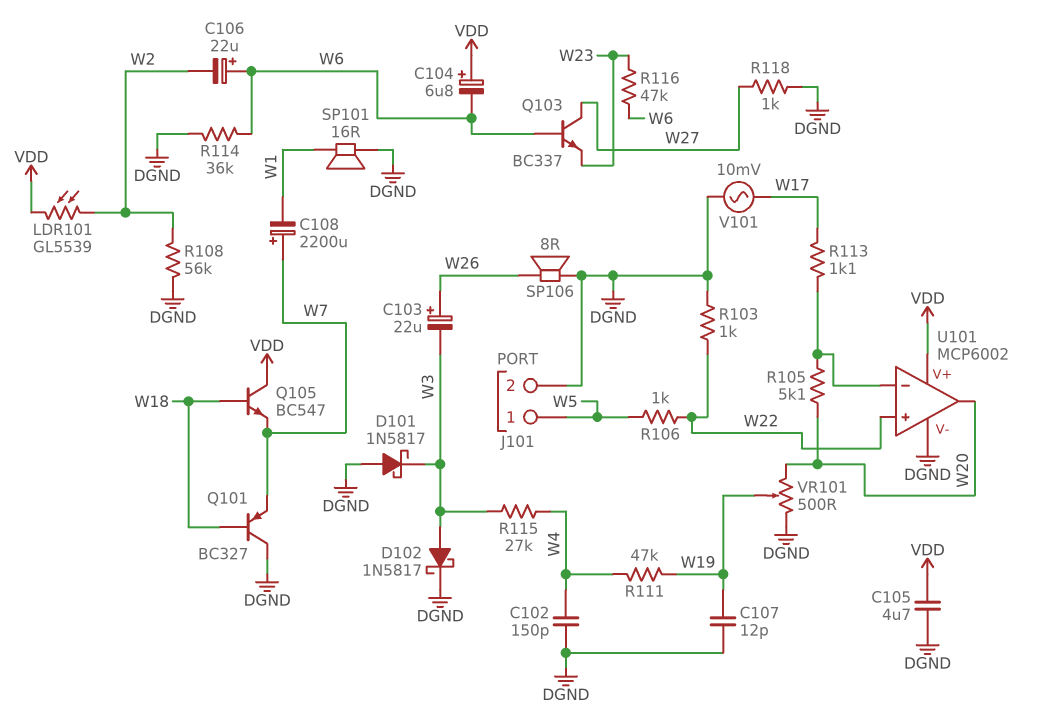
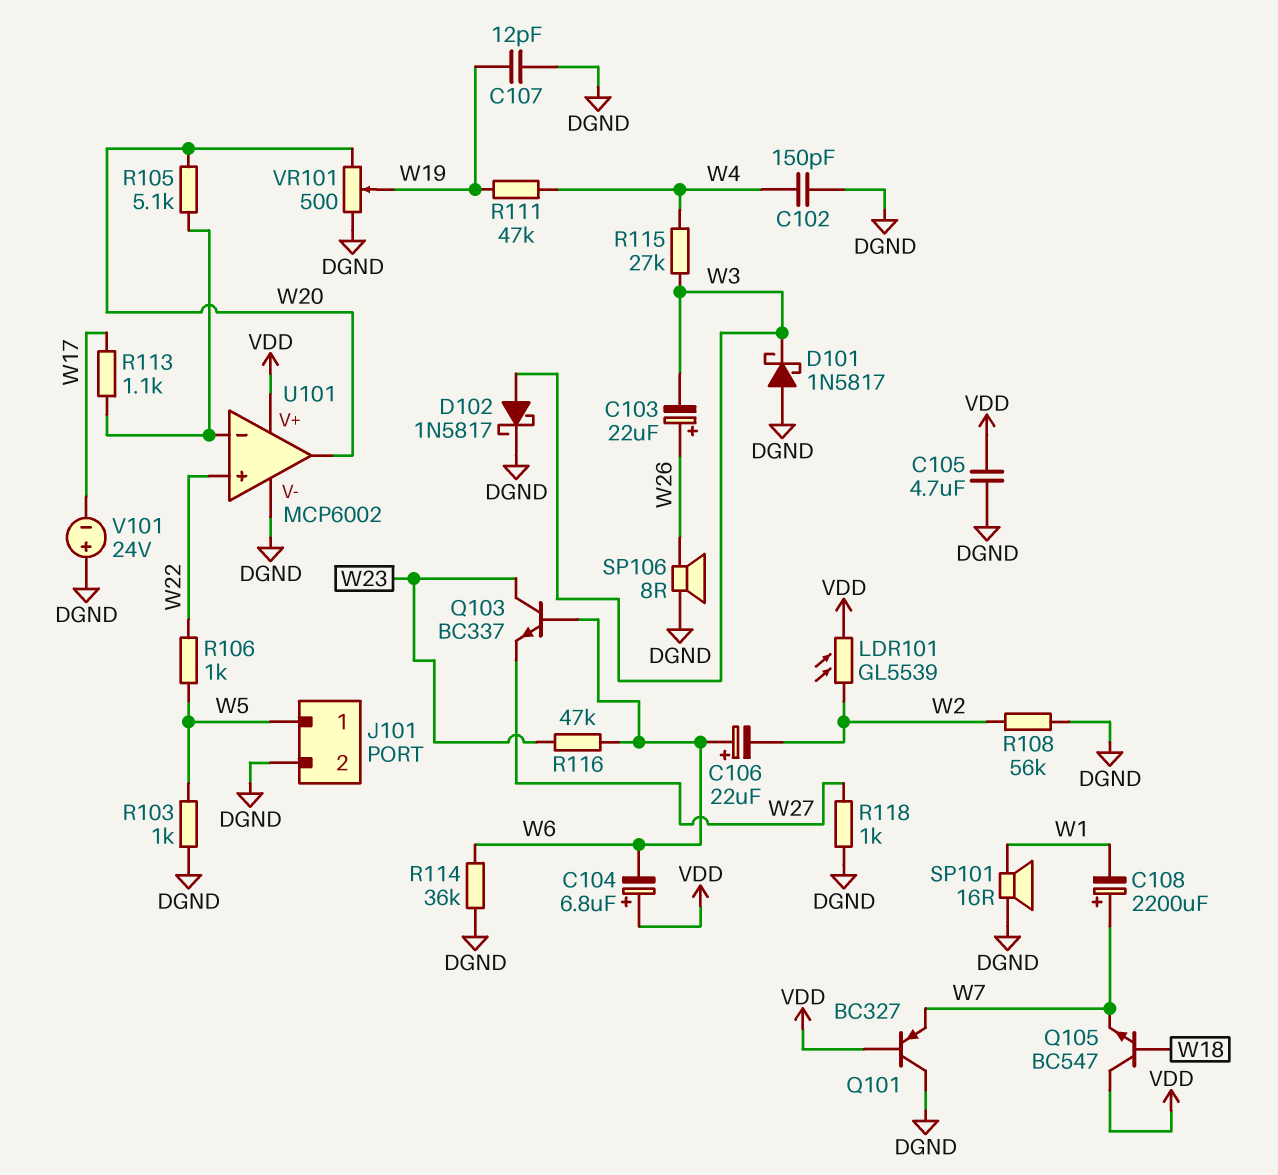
Q101: PNP BC327 (B W18, C DGND, E W7) -> PNP BC327 (B VDD, C DGND, E W7)
Q103: NPN BC337 (B W6, C W27, E W23) -> NPN BC337 (B W6, C W23, E W27)
R103: 1k (DGND, W22) -> 1k (DGND, W5)
V101: AC 10mV (DGND, W17) -> 24V (plus DGND, minus W17)

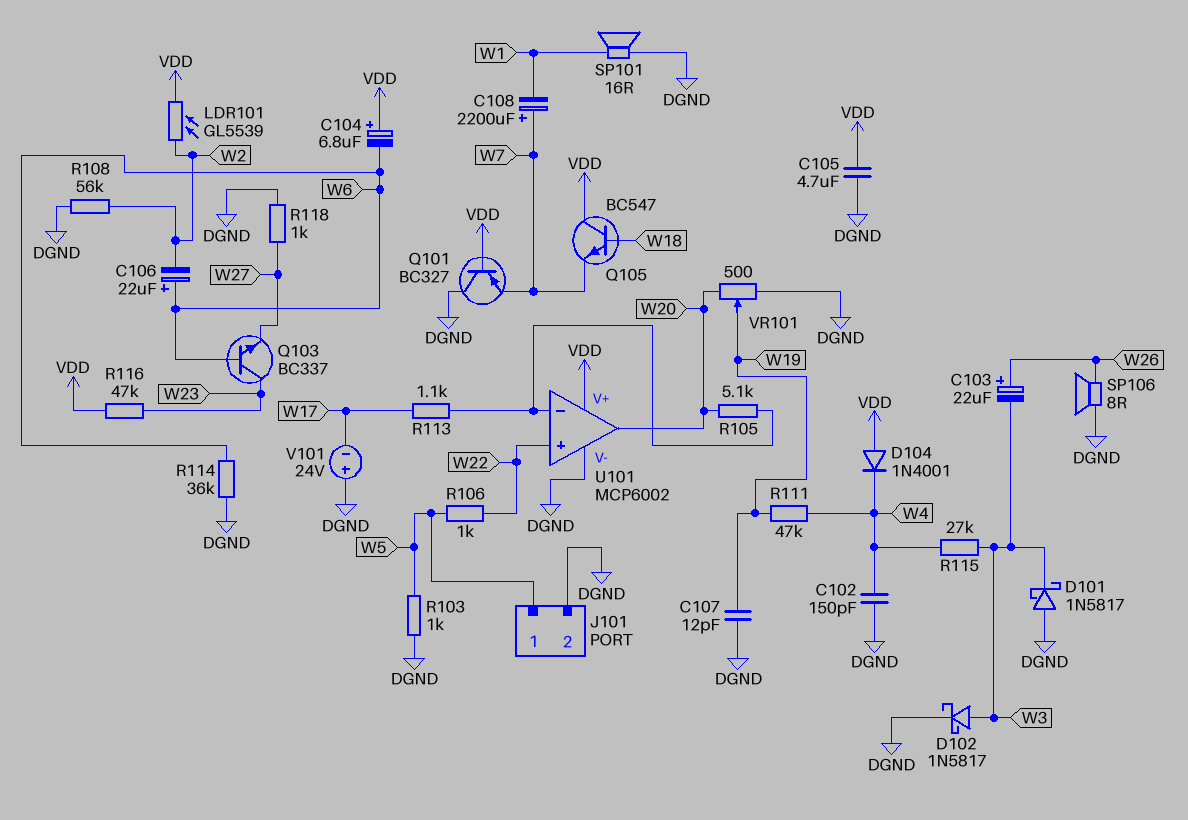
D104: none -> diode 1N4001 (A VDD, K W4)
R116: 47k (W6, W23) -> 47k (VDD, W23)

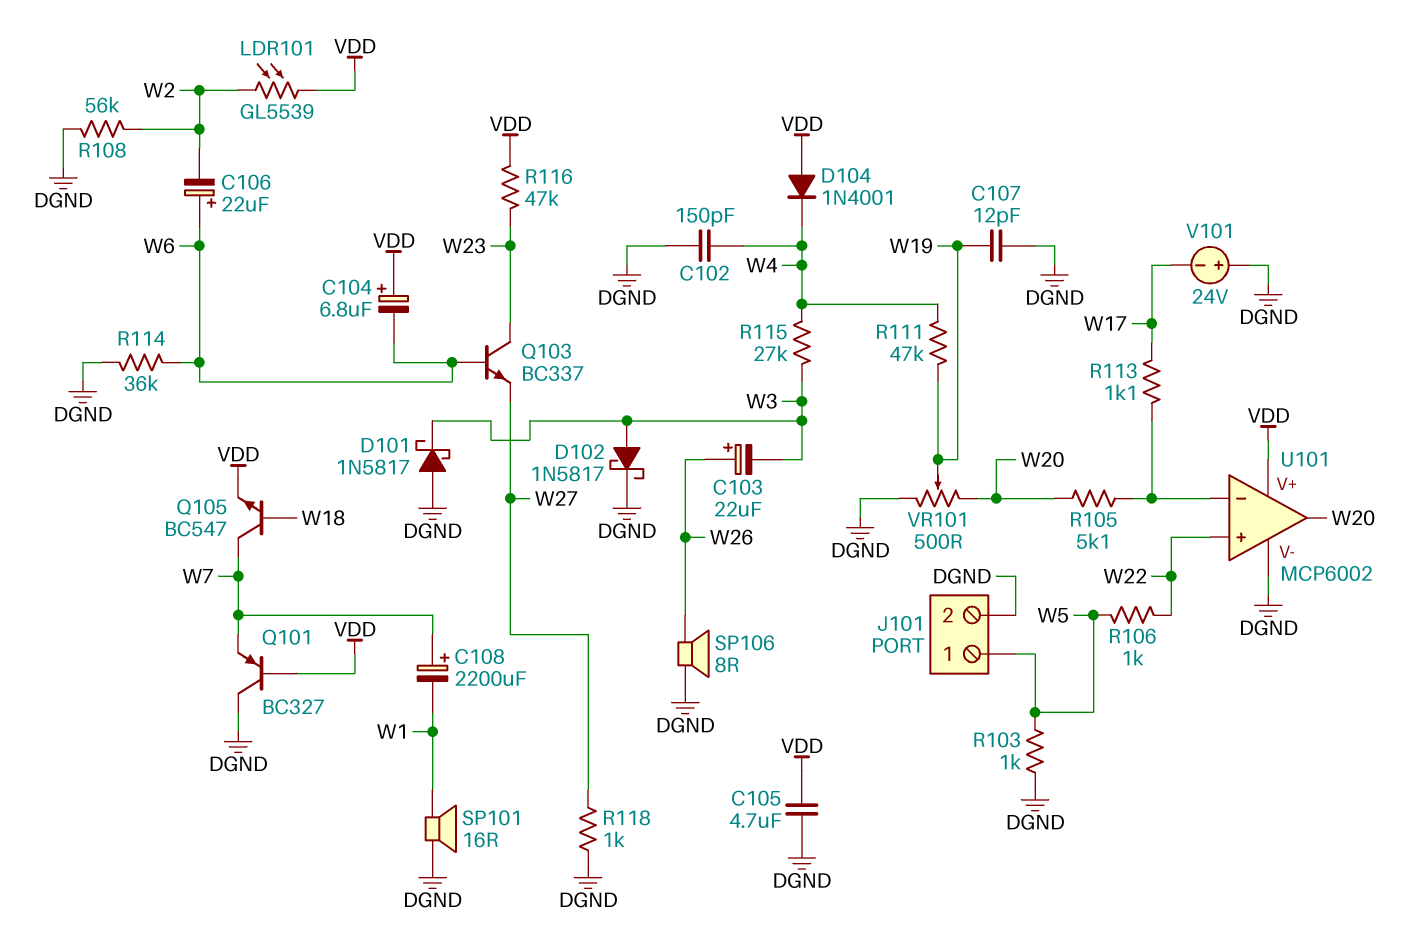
Q105: NPN BC547 (B W18, C VDD, E W7) -> NPN BC547 (B W18, C W7, E VDD)

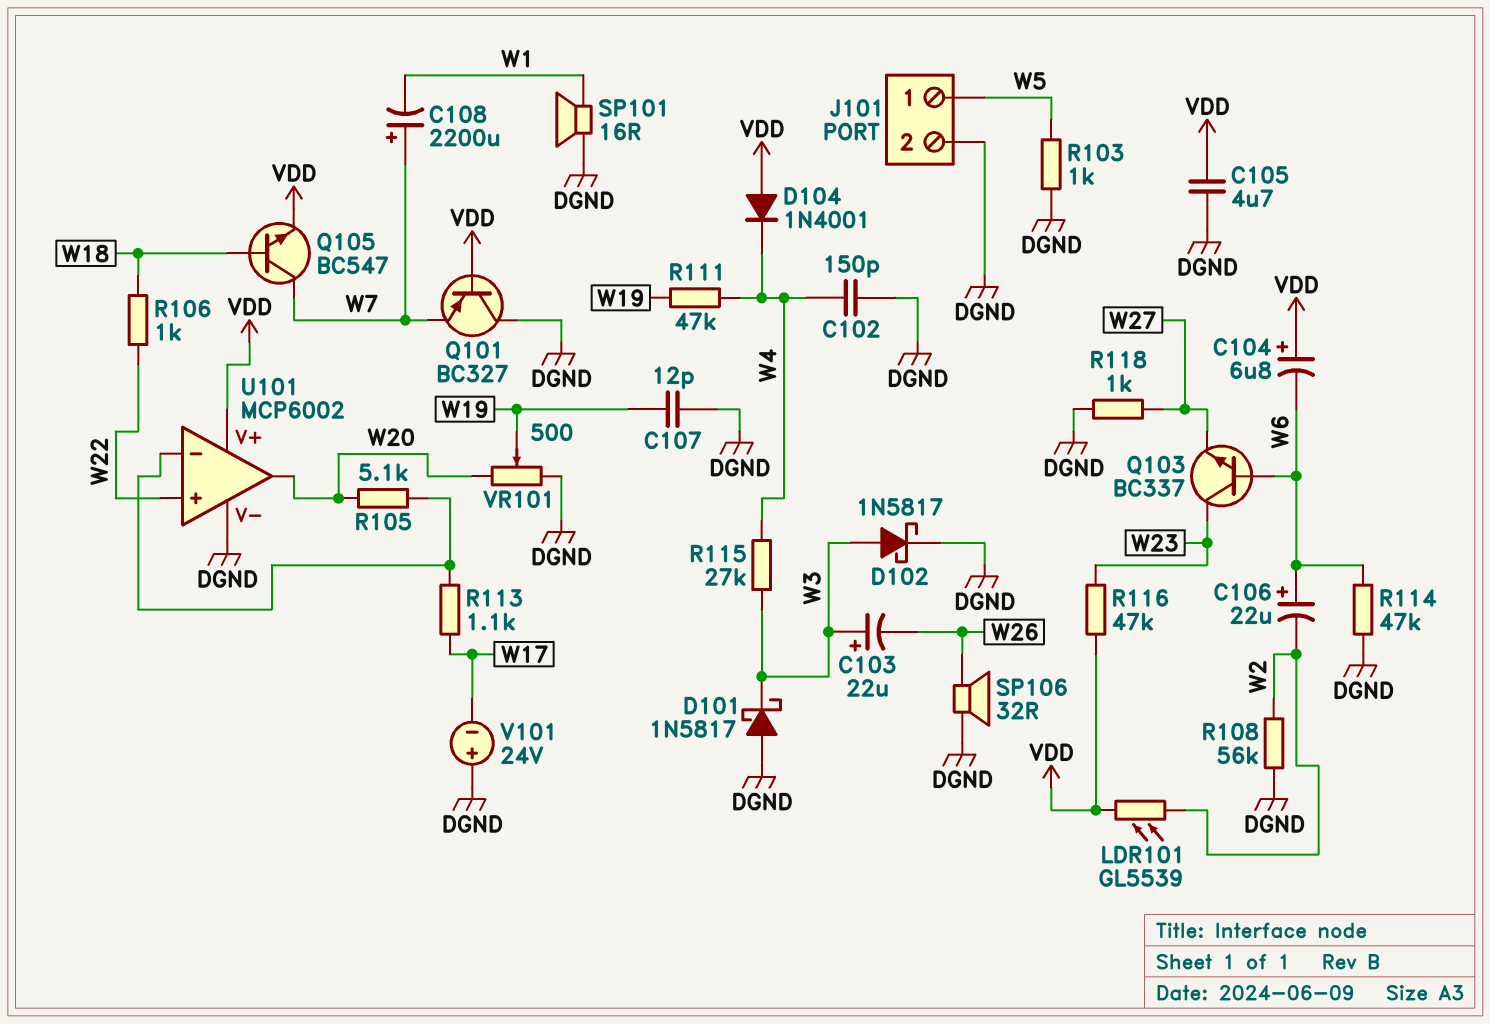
C103: 22uF (plus W26, minus W3) -> 22uF (plus W3, minus W26)
R106: 1k (W5, W22) -> 1k (W18, W22)
R114: 36k (DGND, W6) -> 47k (DGND, W6)
SP106: speaker 8R (DGND, W26) -> speaker 32R (DGND, W26)

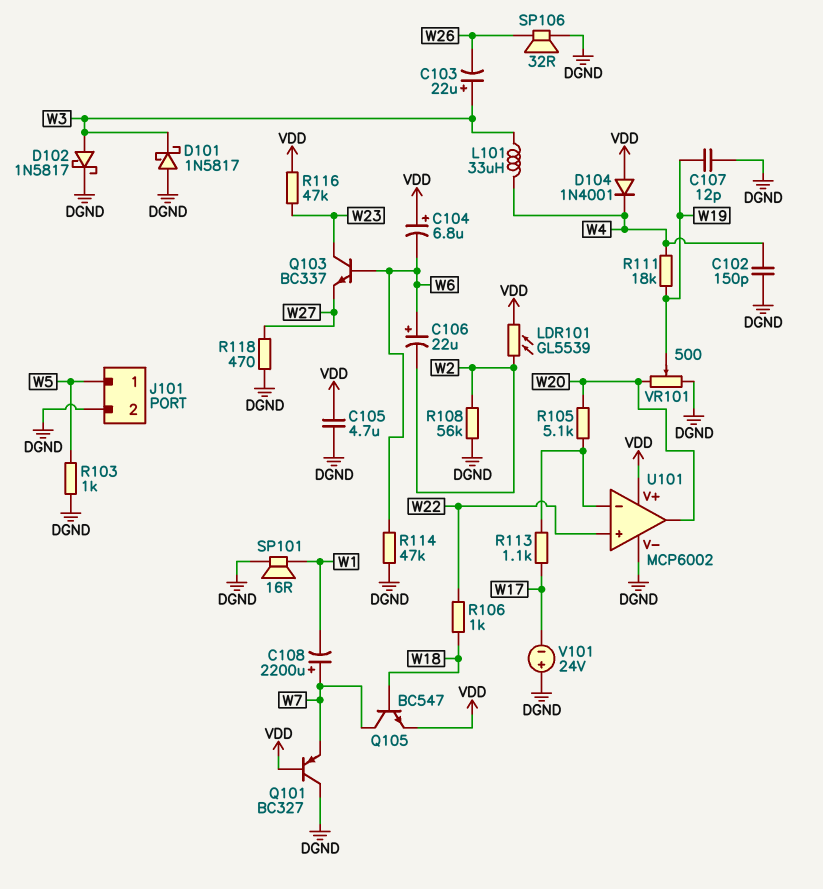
L101: none -> 33uH (W3, W4)
R111: 47k (W4, W19) -> 18k (W4, W19)
R115: 27k (W3, W4) -> none
R118: 1k (DGND, W27) -> 470 (DGND, W27)

